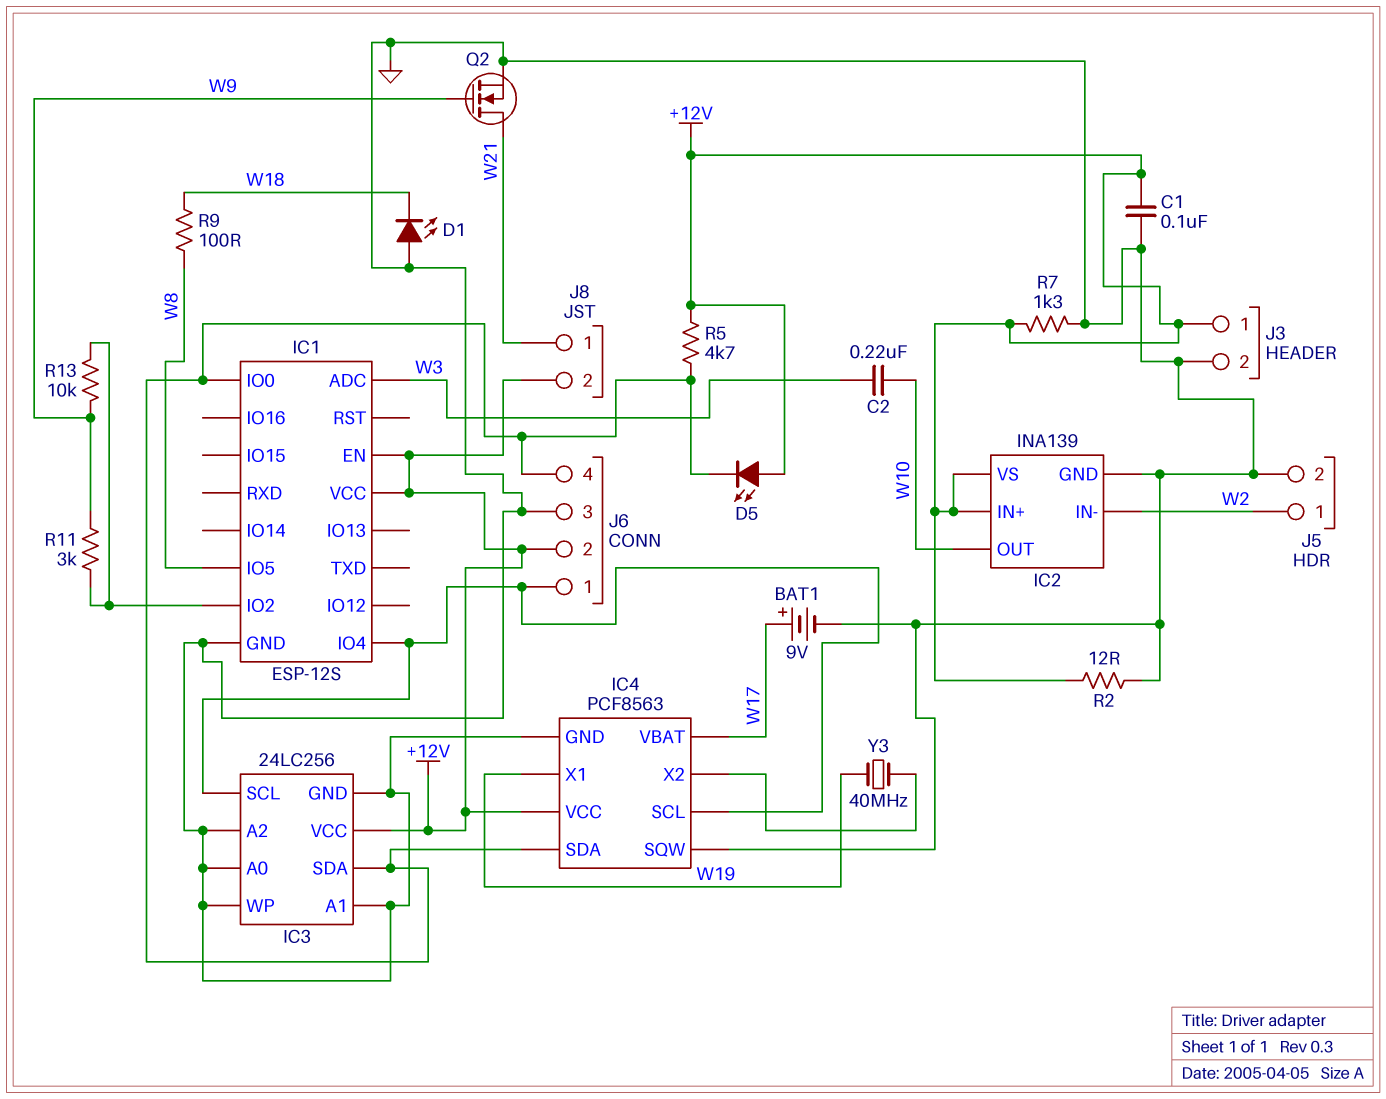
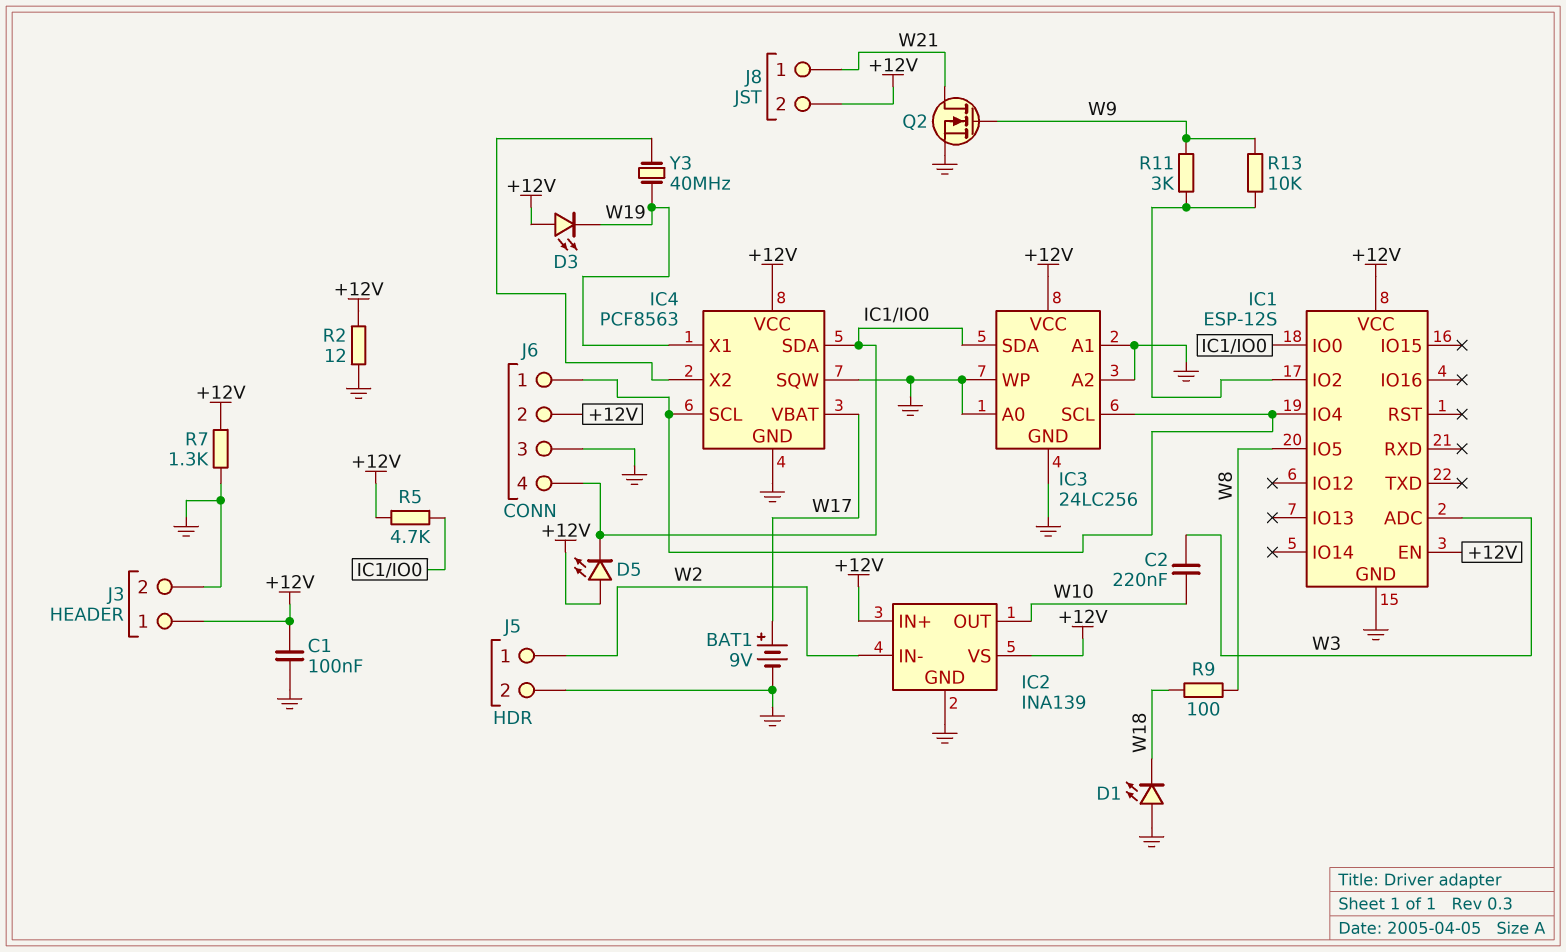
D3: none -> LED (A +12V, K W19)

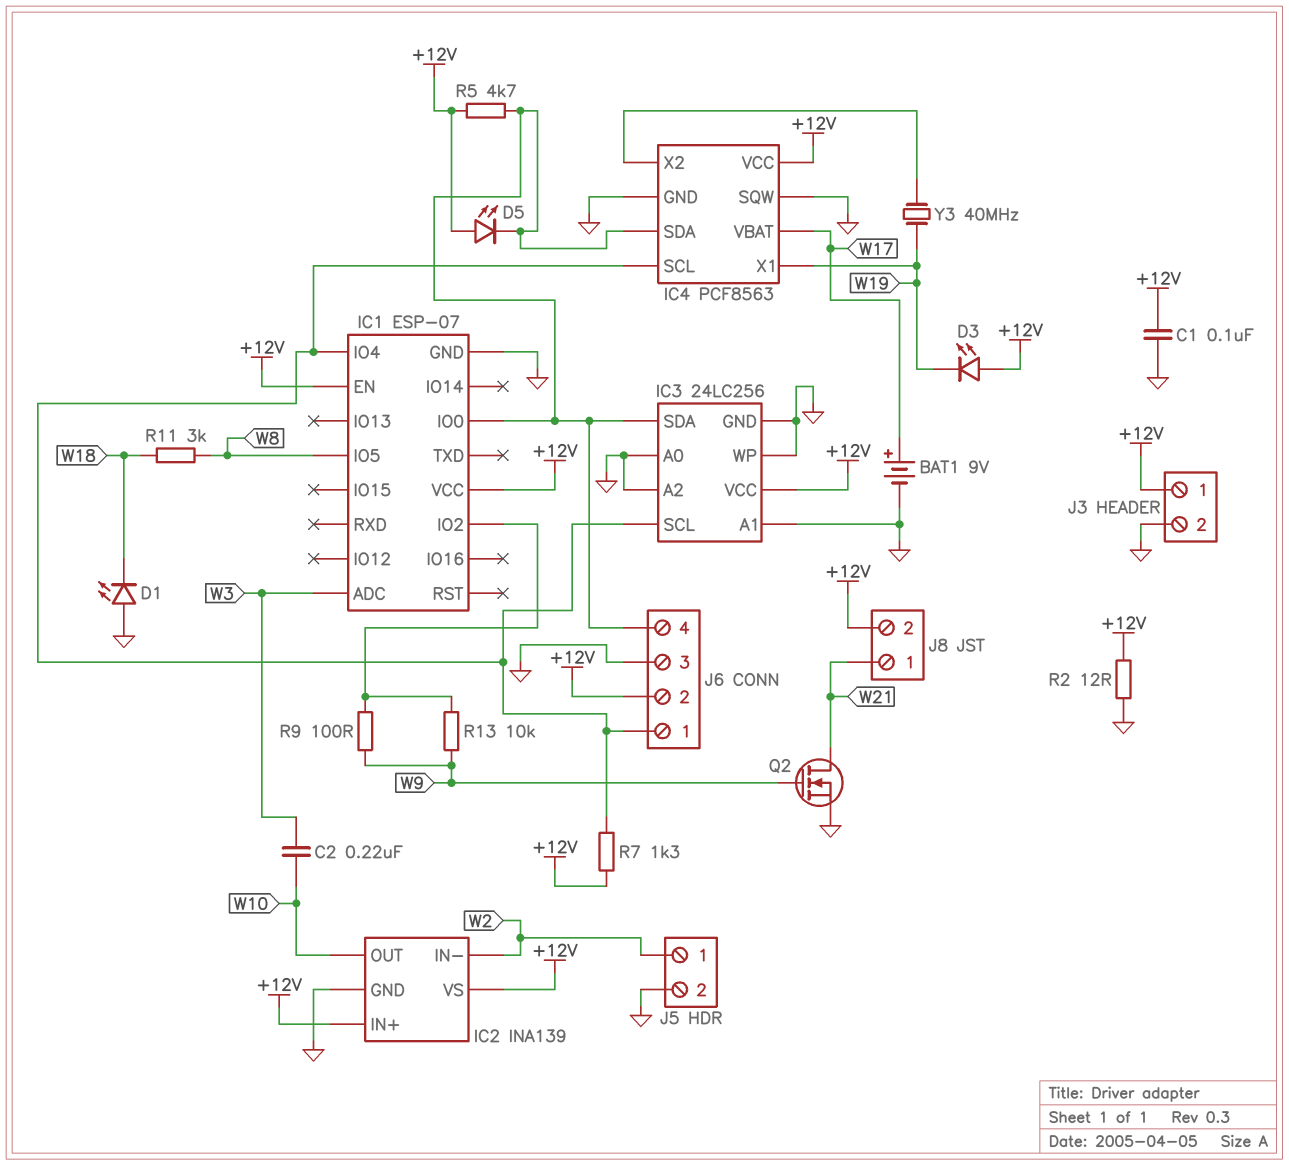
IC1: ESP-12S -> ESP-07
R7: 1.3k (+12V, GND) -> 1.3k (+12V, IC1/IO4)
R9: 100 (W8, W18) -> 100 (IC1/IO2, W9)
R11: 3k (IC1/IO2, W9) -> 3k (W8, W18)

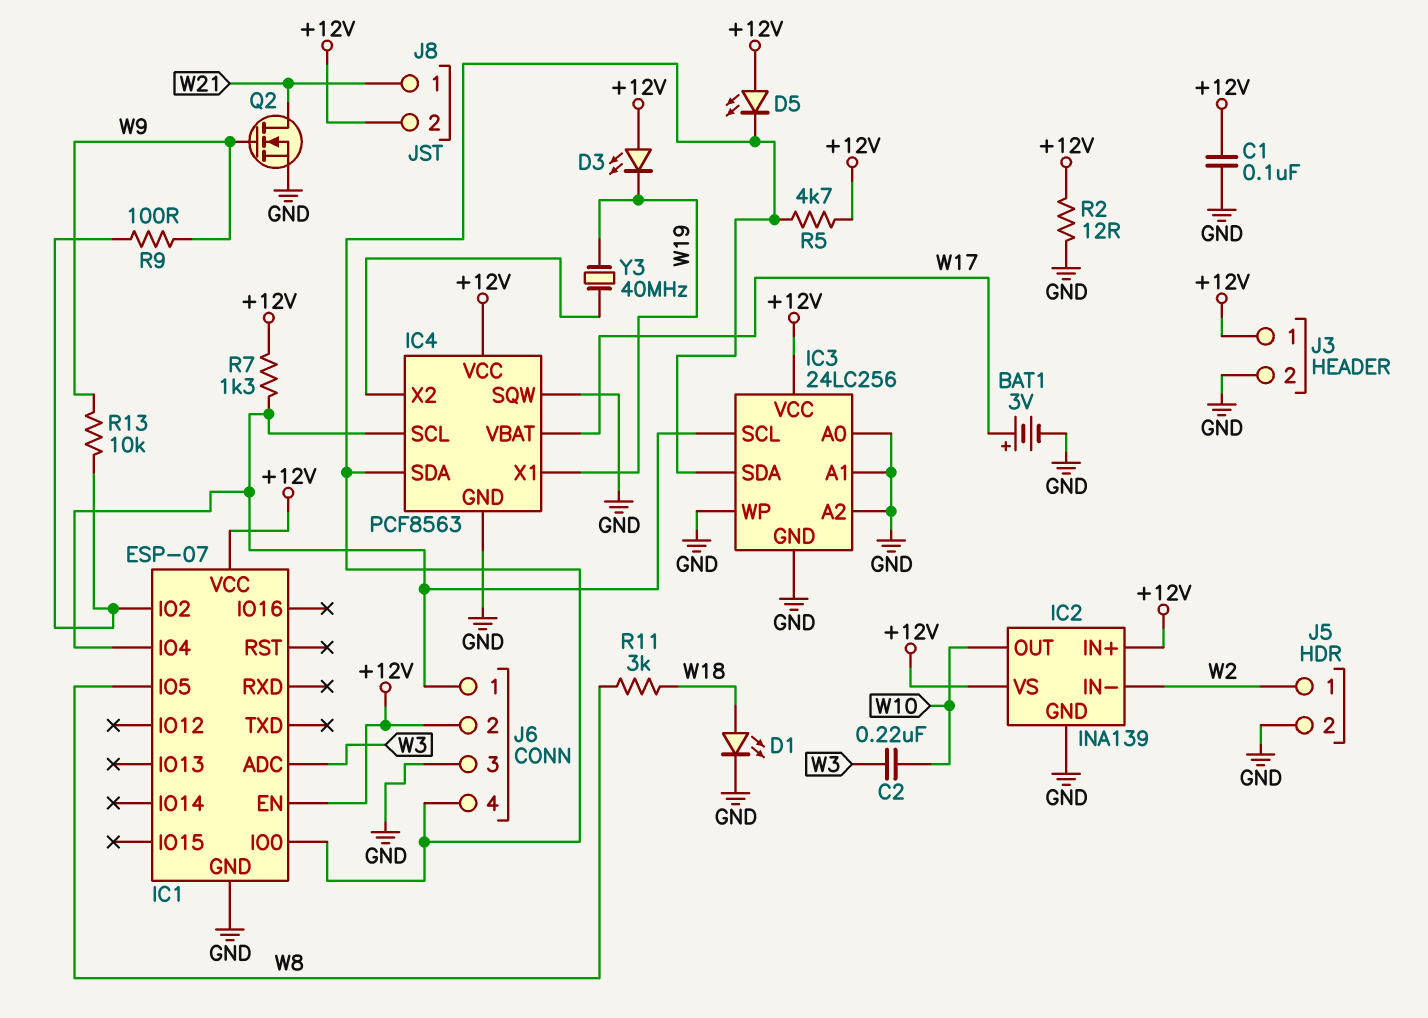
BAT1: 9V (plus W17, minus GND) -> 3V (plus W17, minus GND)
D1: LED (A GND, K W18) -> LED (A W18, K GND)

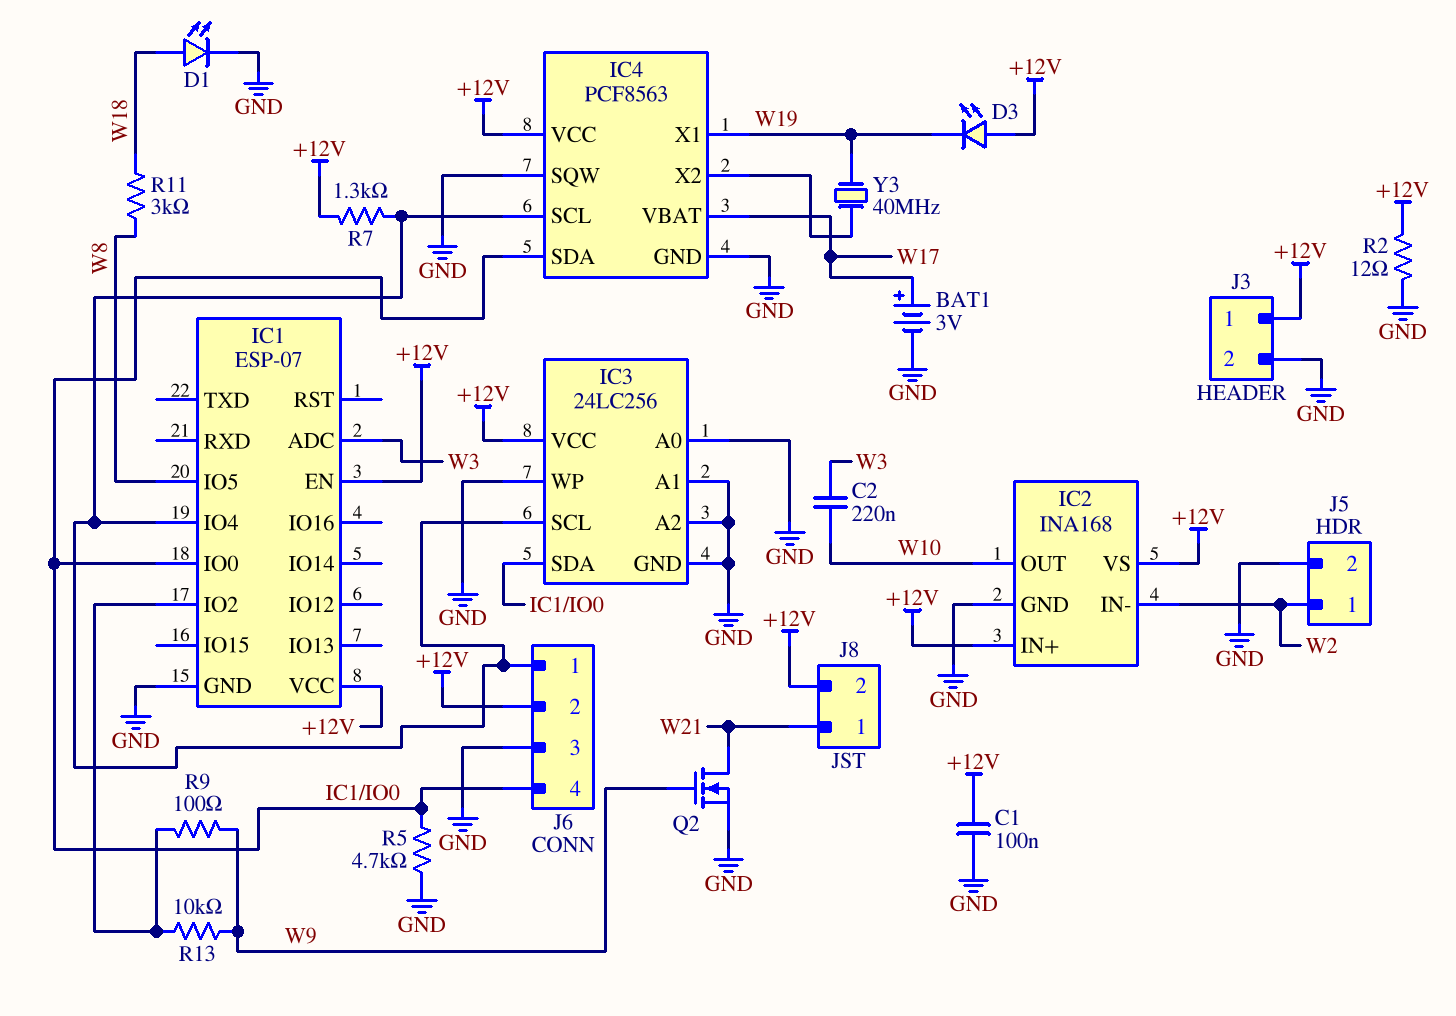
D5: LED (A +12V, K IC1/IO0) -> none
IC2: INA139 -> INA168
R5: 4.7k (+12V, IC1/IO0) -> 4.7k (GND, IC1/IO0)

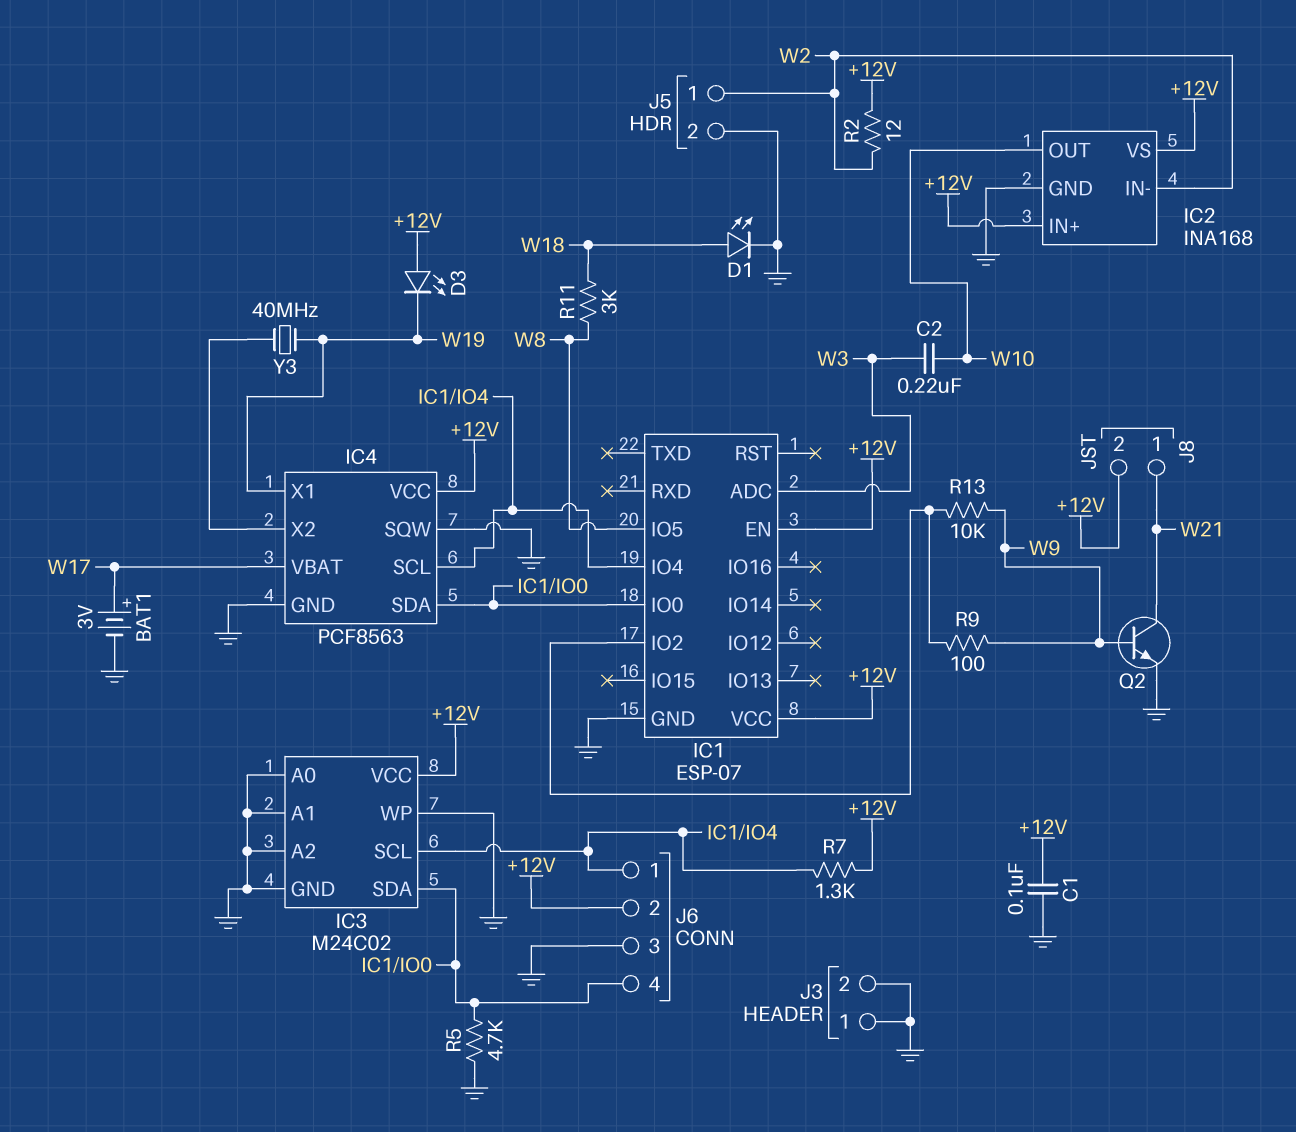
IC3: 24LC256 -> M24C02
J3 pin 1: +12V -> GND
Q2: NMOS (G W9, D W21, S GND) -> NPN (B W9, C W21, E GND)
R2: 12 (+12V, GND) -> 12 (+12V, W2)

